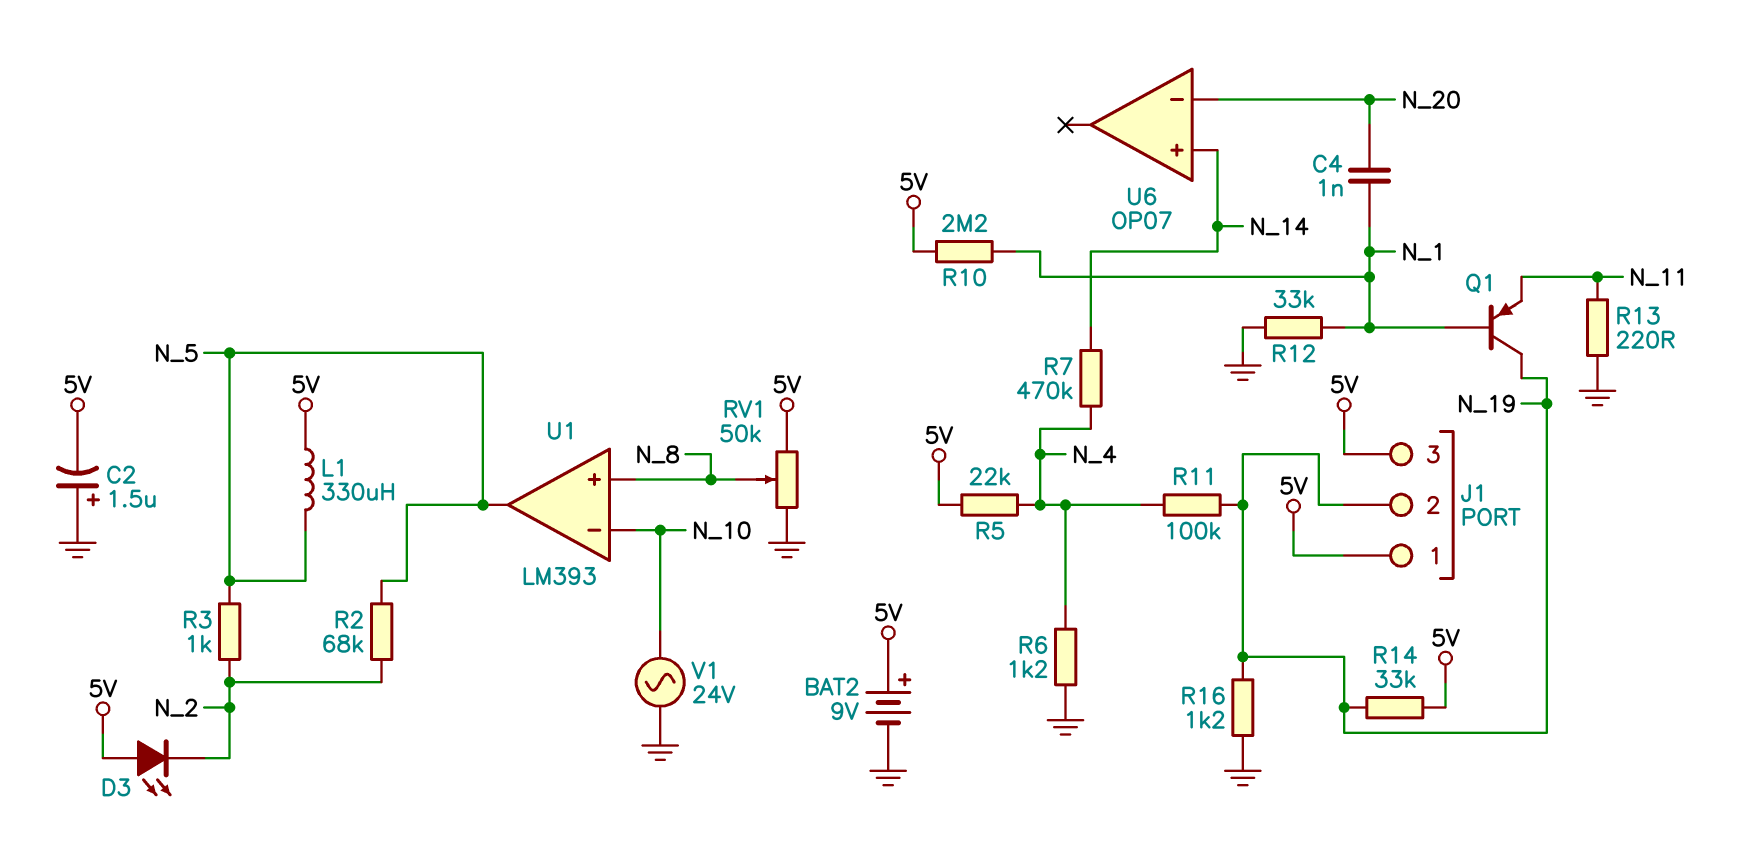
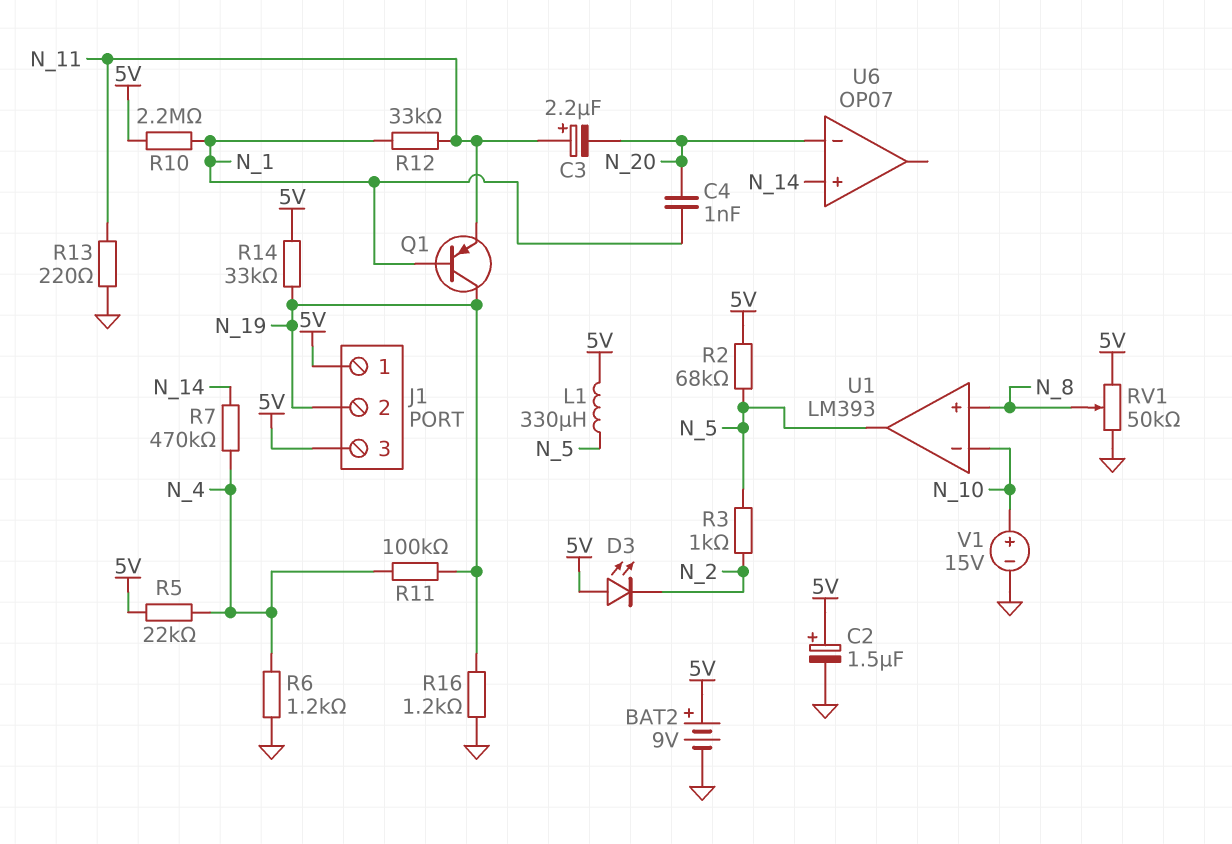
C2: 1.5uF (plus GND, minus 5V) -> 1.5uF (plus 5V, minus GND)
C3: none -> 2.2uF (plus N_11, minus N_20)
R2: 68k (N_2, N_5) -> 68k (5V, N_5)
R12: 33k (GND, N_1) -> 33k (N_1, N_11)
V1: AC 24V (GND, N_10) -> 15V (plus N_10, minus GND)

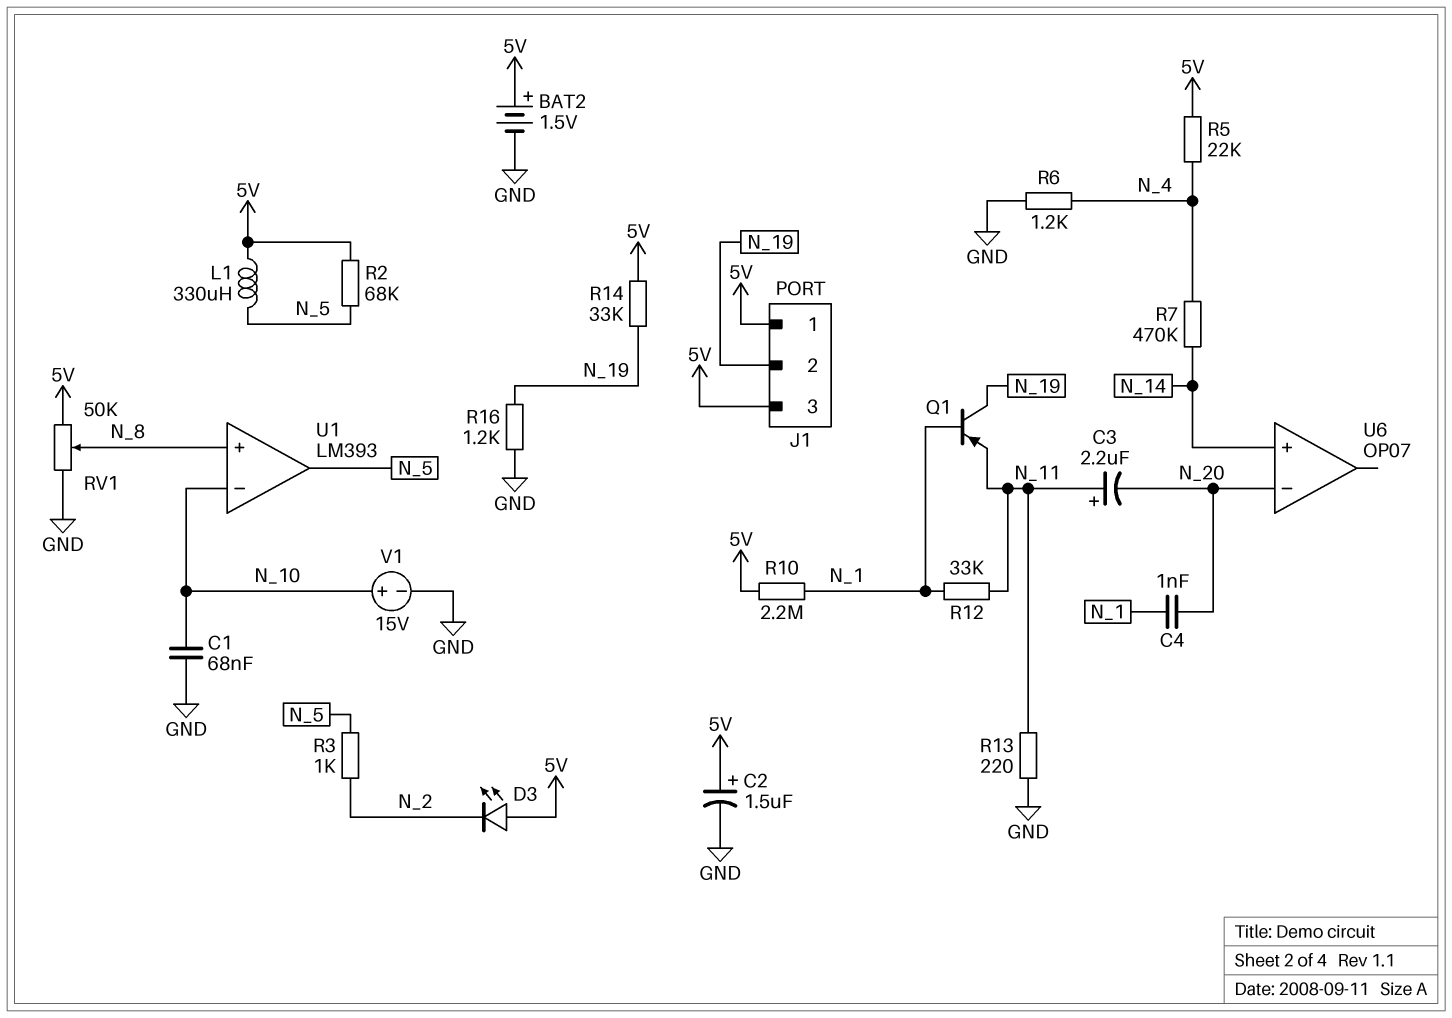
BAT2: 9V (plus 5V, minus GND) -> 1.5V (plus 5V, minus GND)
C1: none -> 68nF (GND, N_10)
R11: 100k (N_4, N_19) -> none

